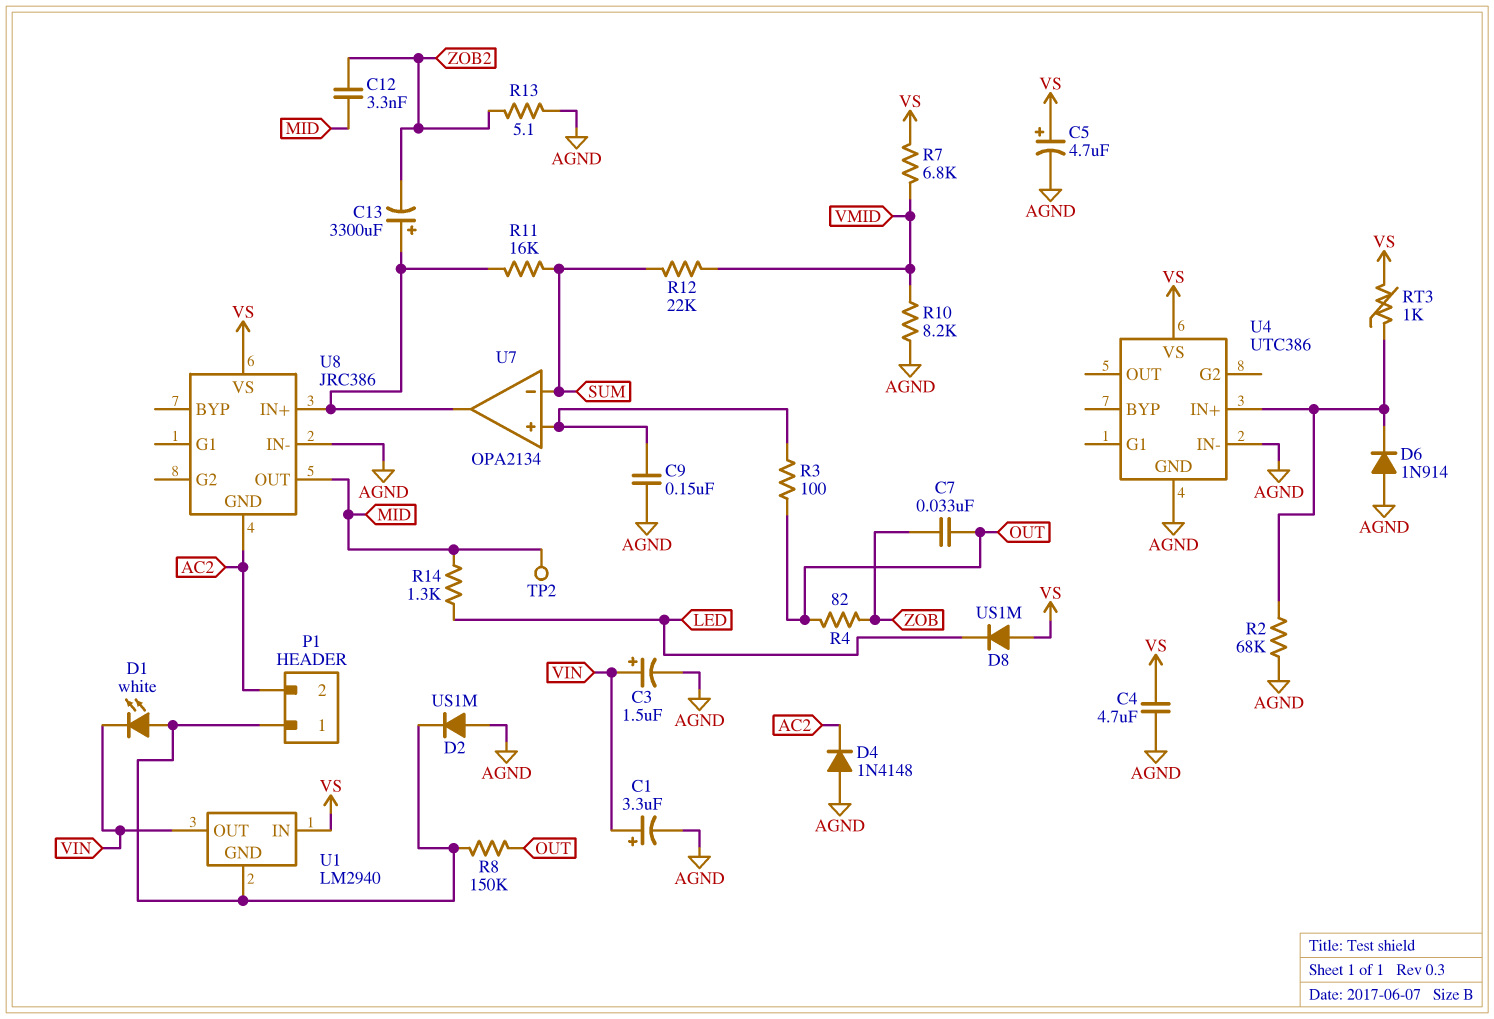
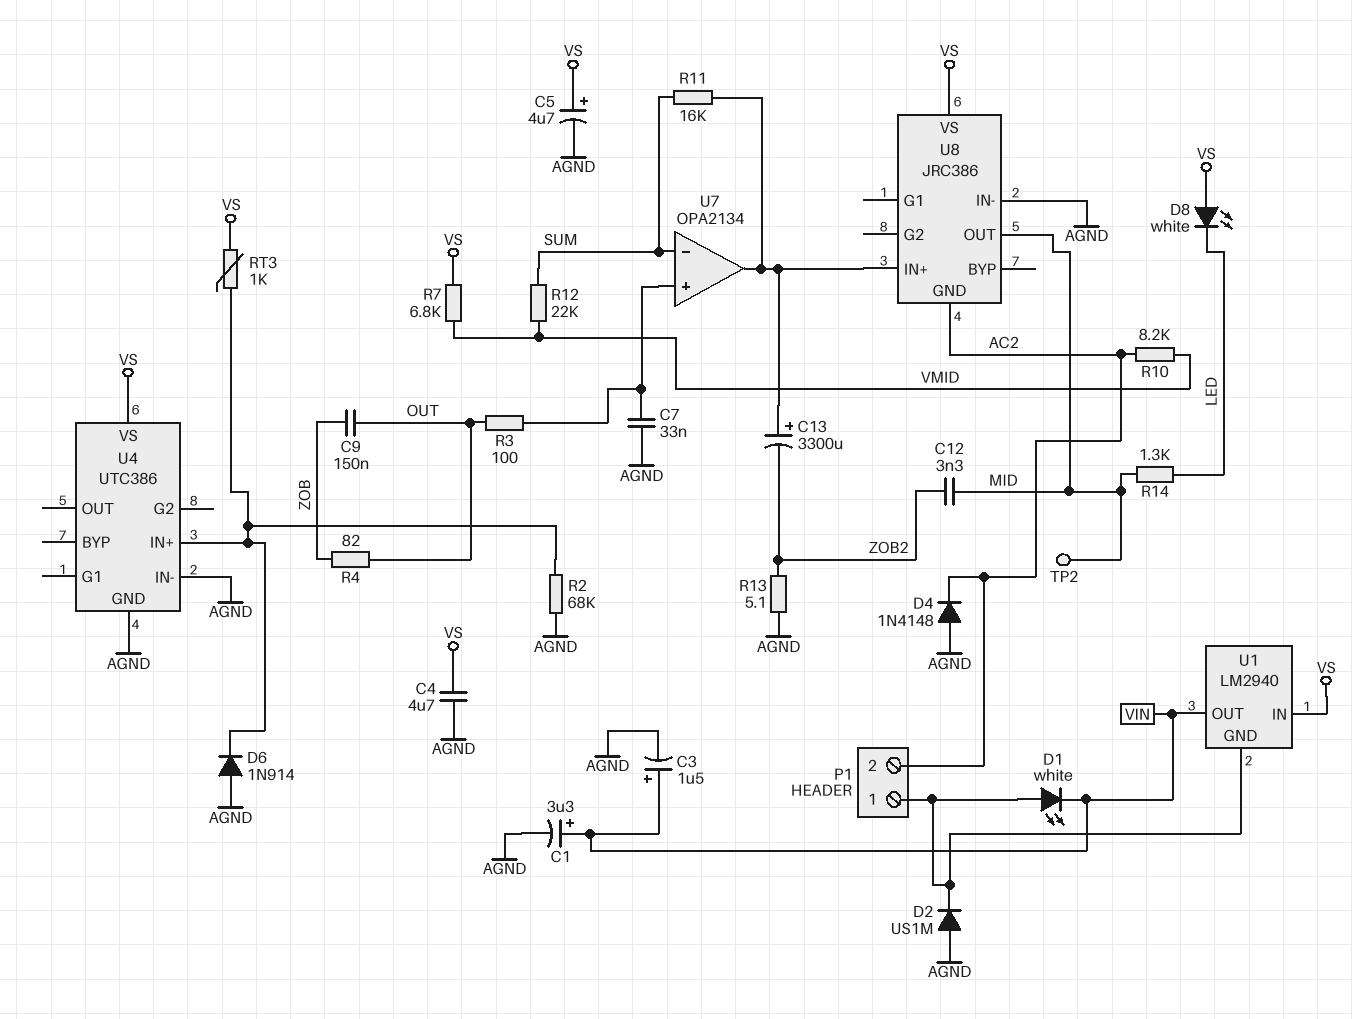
C7: 33nF (OUT, ZOB) -> 33nF (AGND, U7/in+)
C9: 150nF (AGND, U7/in+) -> 150nF (OUT, ZOB)
D8: diode US1M (A VS, K LED) -> LED white (A VS, K LED)
R8: 150k (OUT, P1/1) -> none
R10: 8.2k (AGND, VMID) -> 8.2k (AC2, VMID)

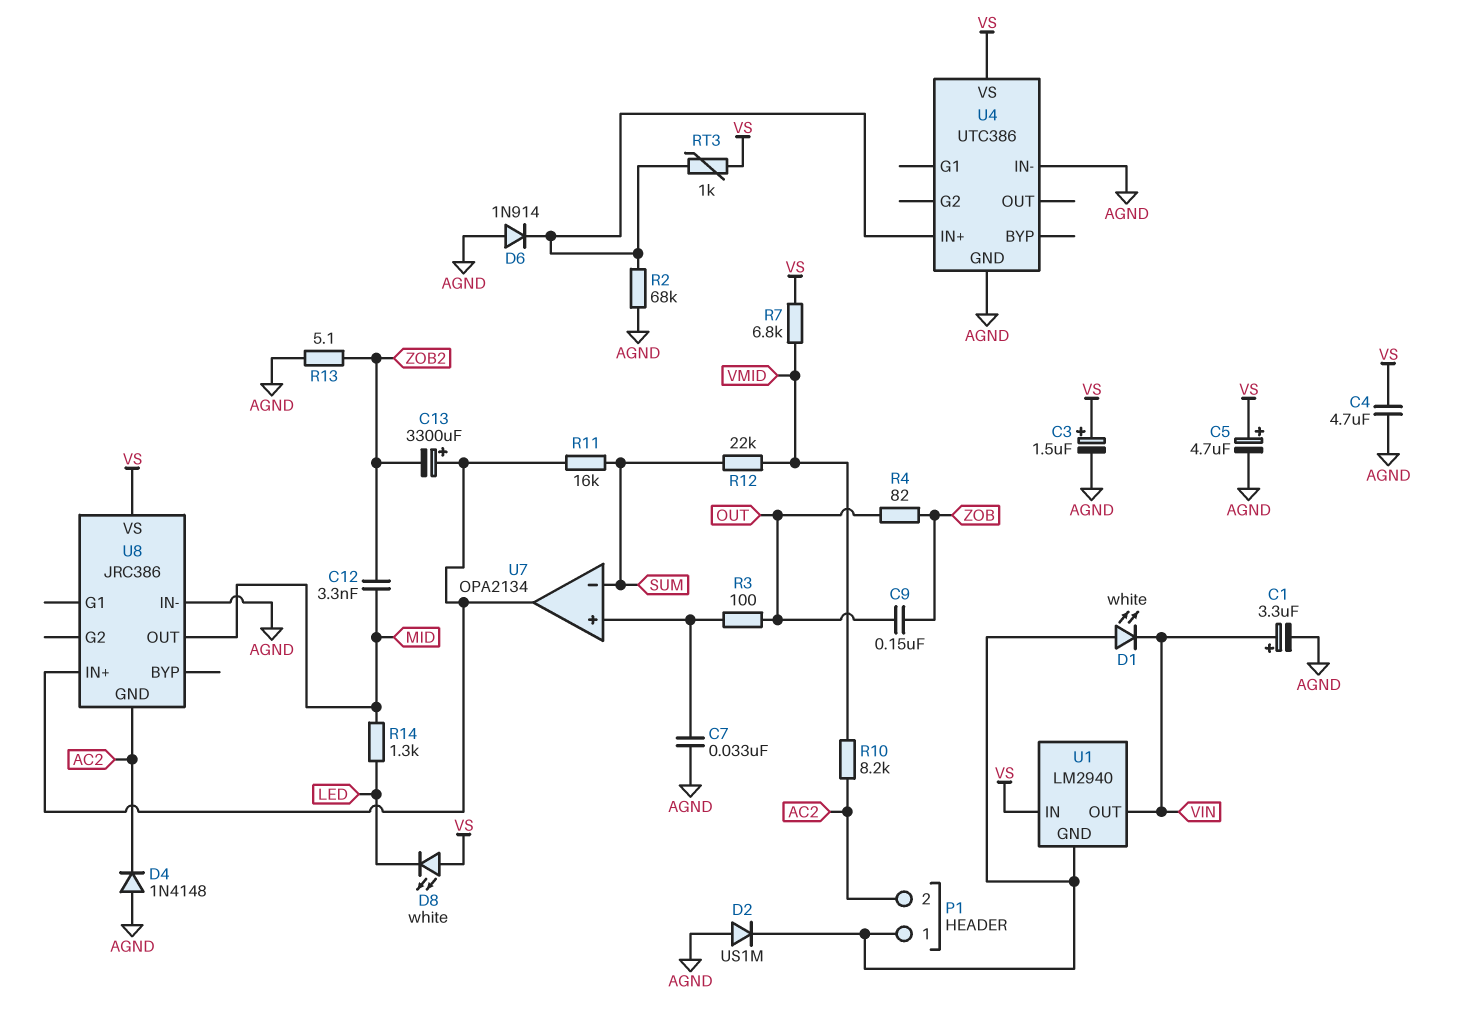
C3: 1.5uF (plus VIN, minus AGND) -> 1.5uF (plus VS, minus AGND)
TP2: test point (MID) -> none

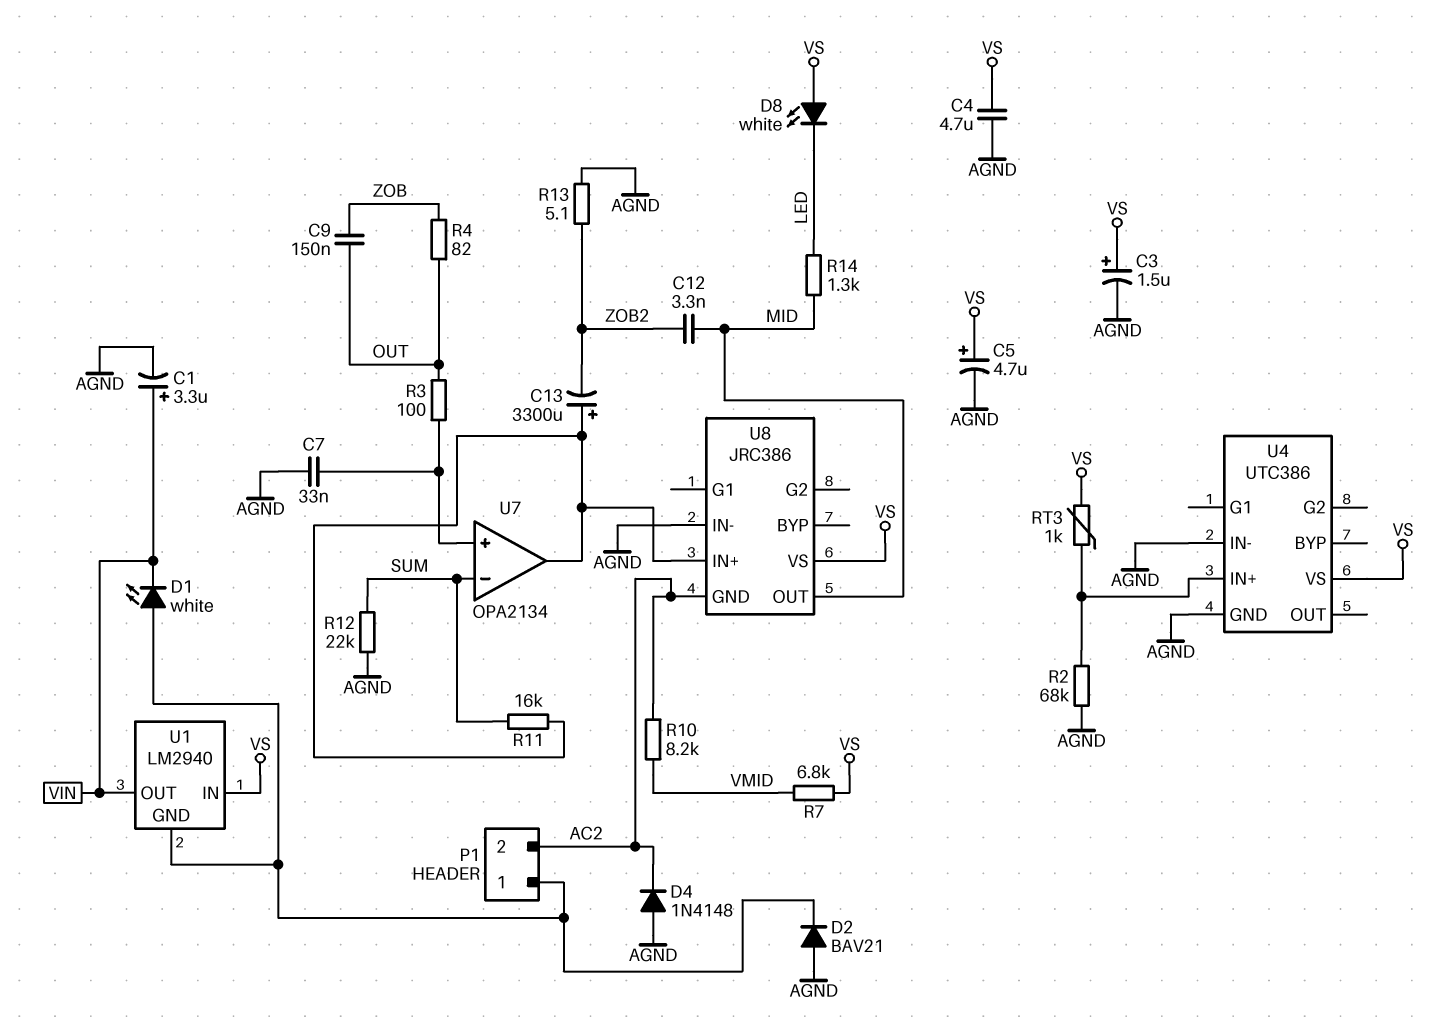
D2: diode US1M (A AGND, K P1/1) -> diode BAV21 (A AGND, K P1/1)
D6: diode 1N914 (A AGND, K U4/IN+) -> none
R12: 22k (SUM, VMID) -> 22k (AGND, SUM)

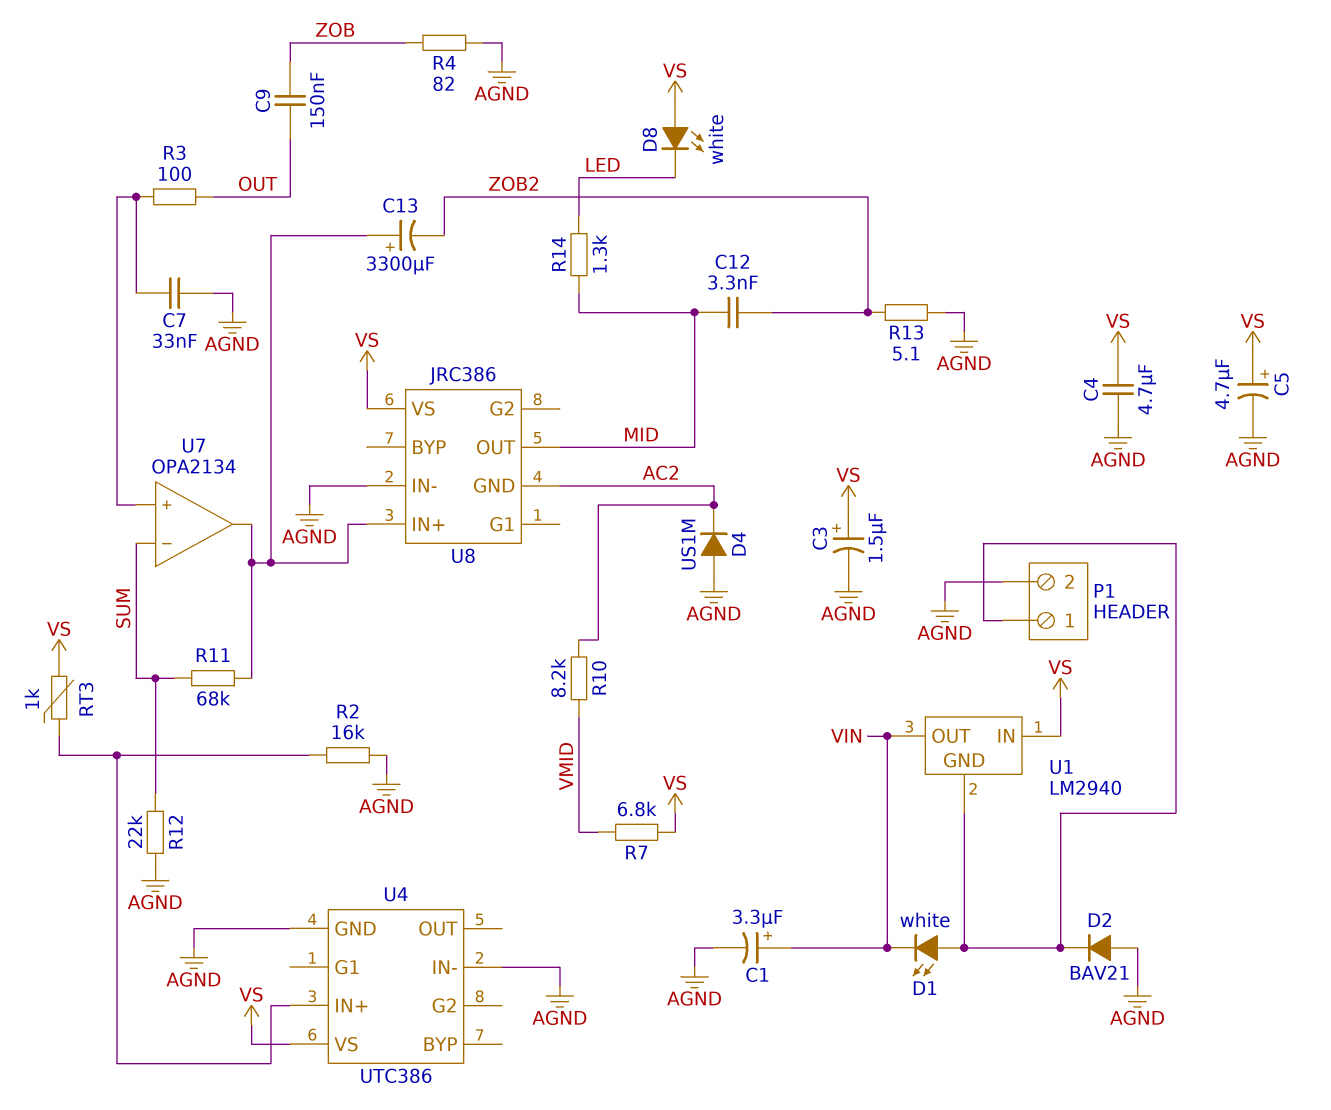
D4: diode 1N4148 (A AGND, K AC2) -> diode US1M (A AGND, K AC2)
P1 pin 2: AC2 -> AGND
R2: 68k (AGND, U4/IN+) -> 16k (AGND, U4/IN+)
R4: 82 (OUT, ZOB) -> 82 (AGND, ZOB)
R11: 16k (SUM, U7/out) -> 68k (SUM, U7/out)

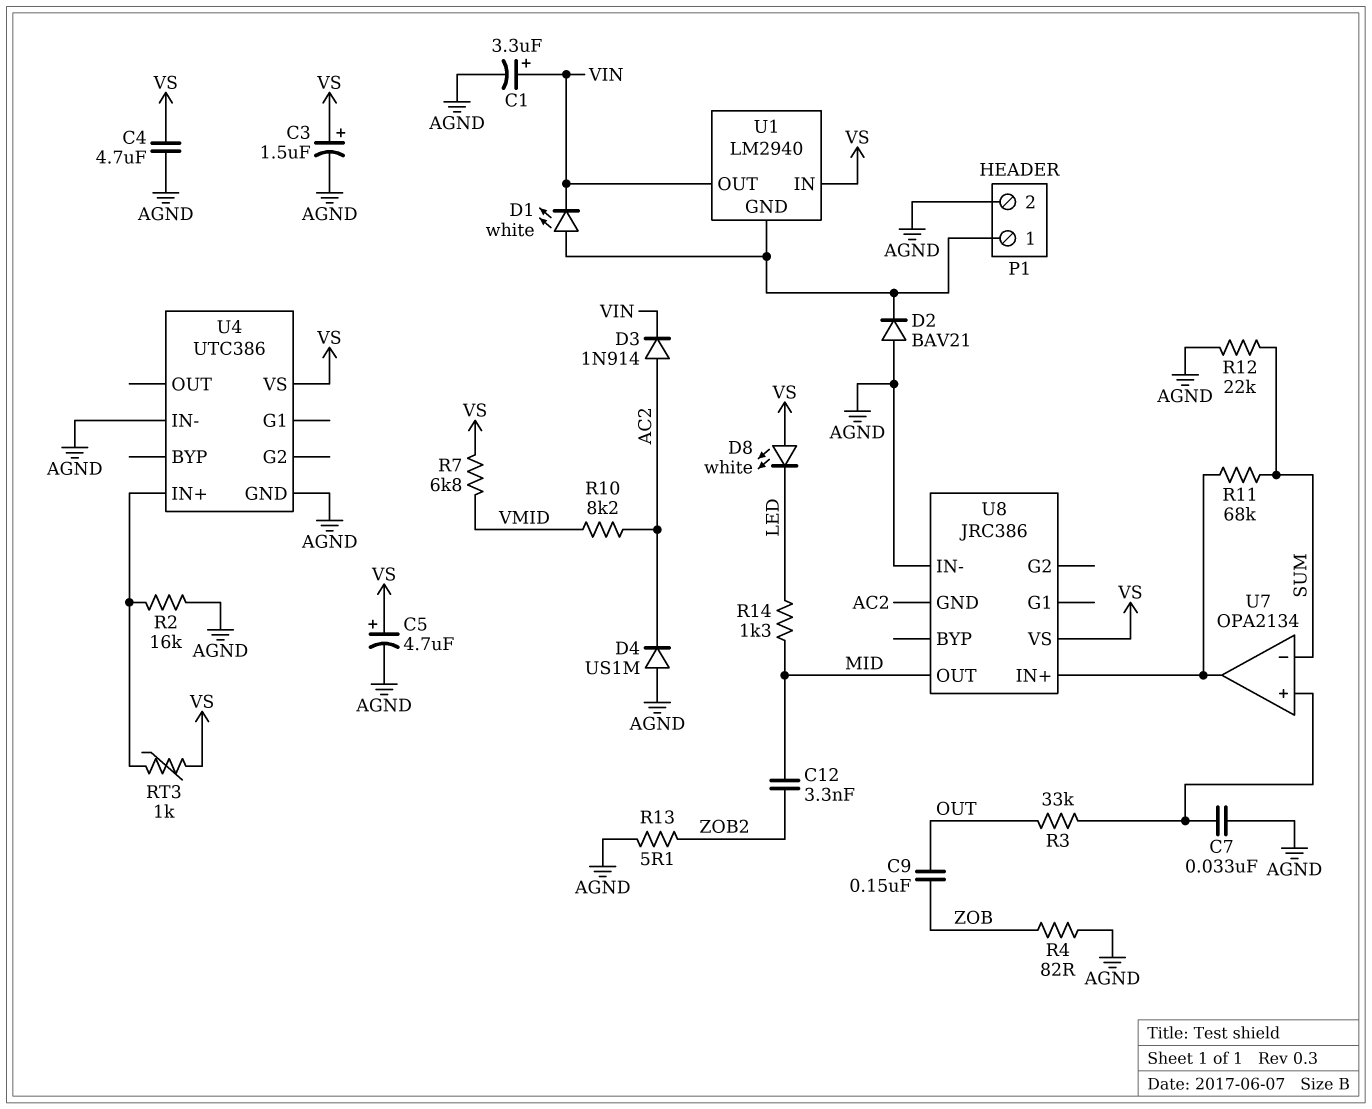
C13: 3300uF (plus U7/out, minus ZOB2) -> none
D3: none -> diode 1N914 (A AC2, K VIN)
R3: 100 (OUT, U7/in+) -> 33k (OUT, U7/in+)

